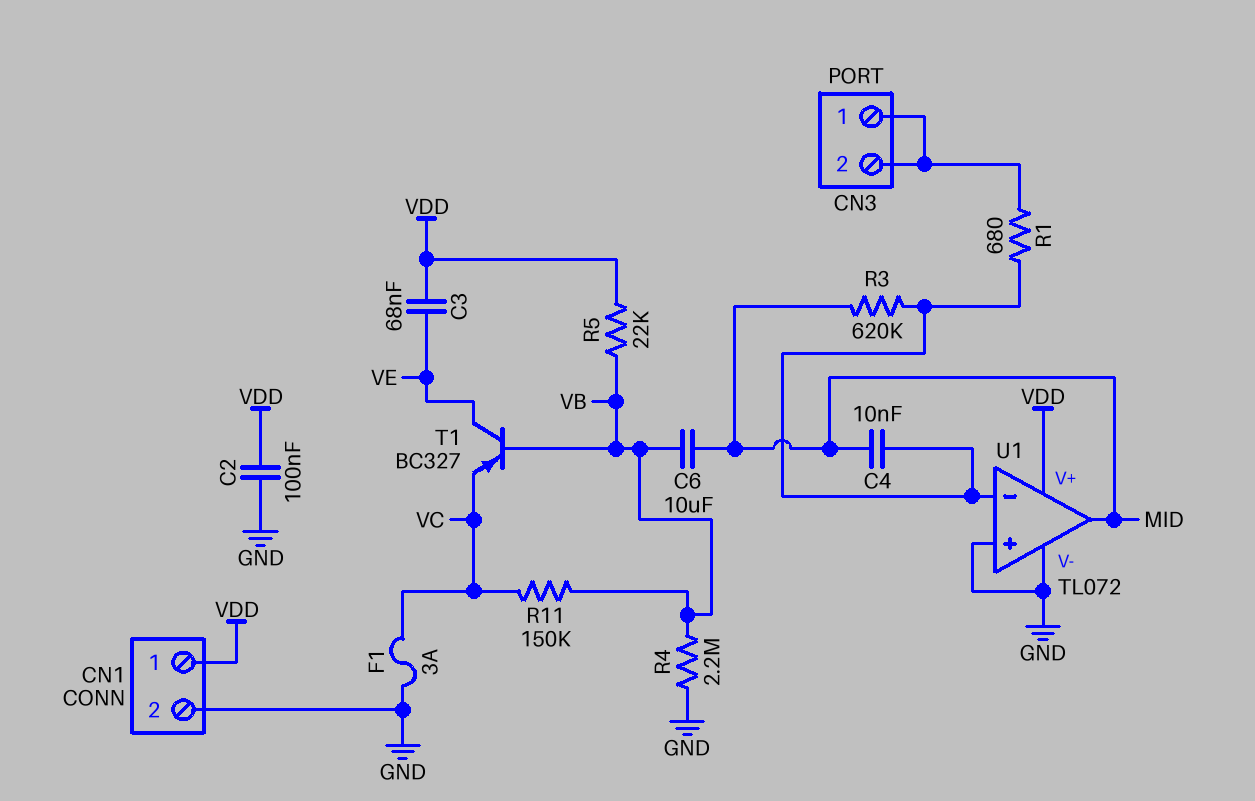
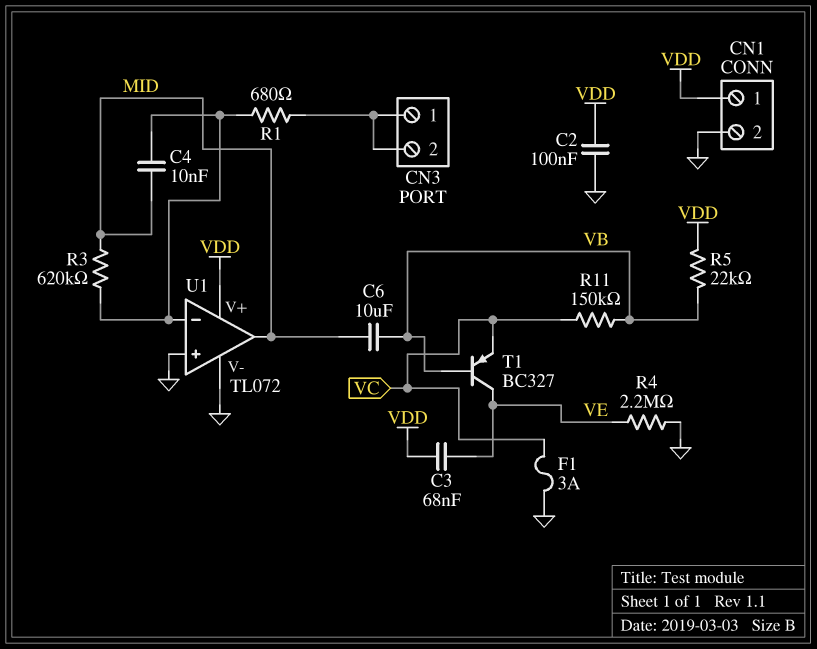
R4: 2.2M (GND, VB) -> 2.2M (GND, VE)

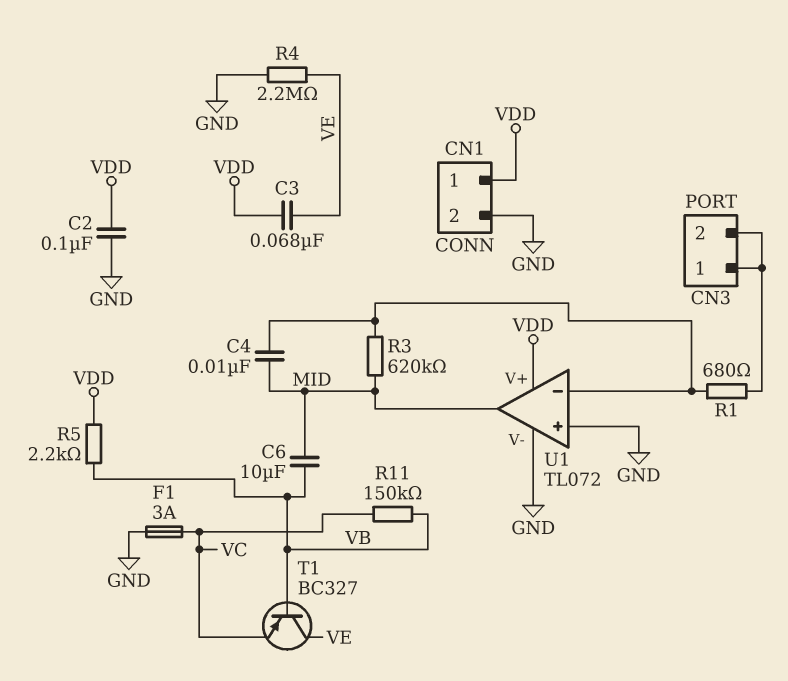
R5: 22k (VB, VDD) -> 2.2k (VB, VDD)

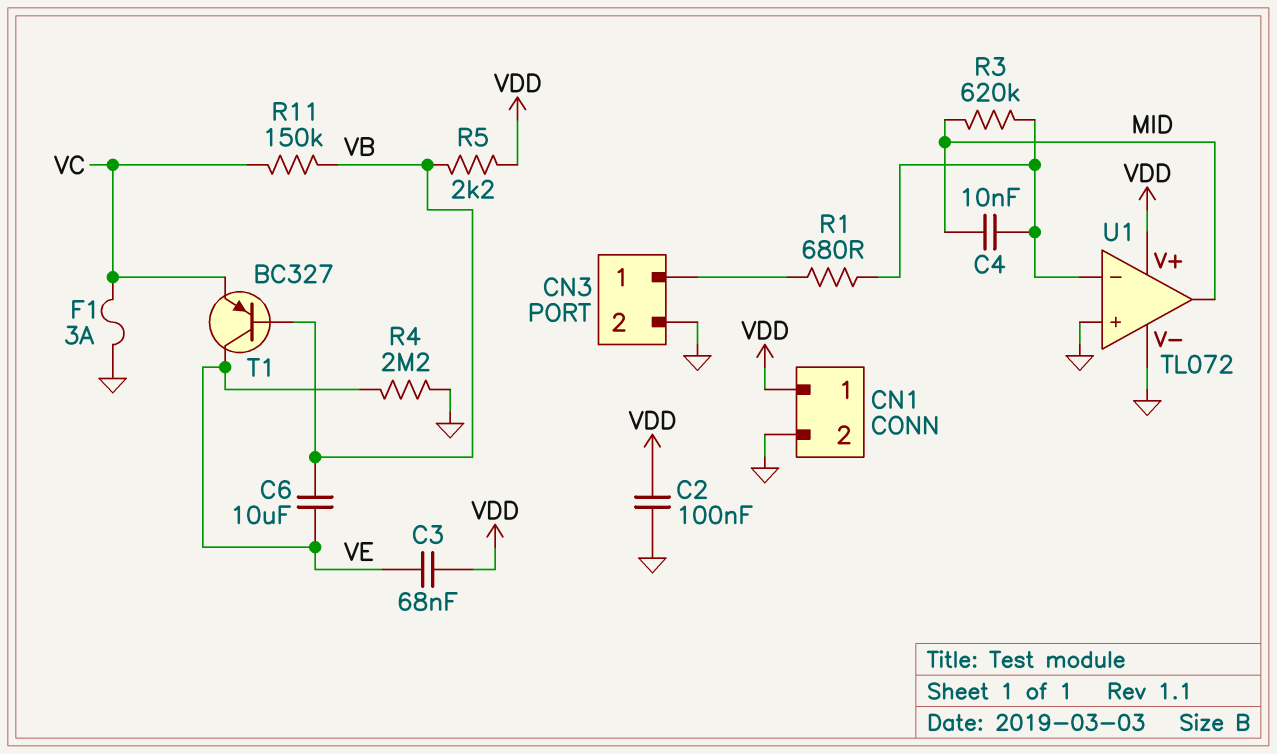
C6: 10uF (MID, VB) -> 10uF (VB, VE)
CN3 pin 2: CN3/1 -> GND

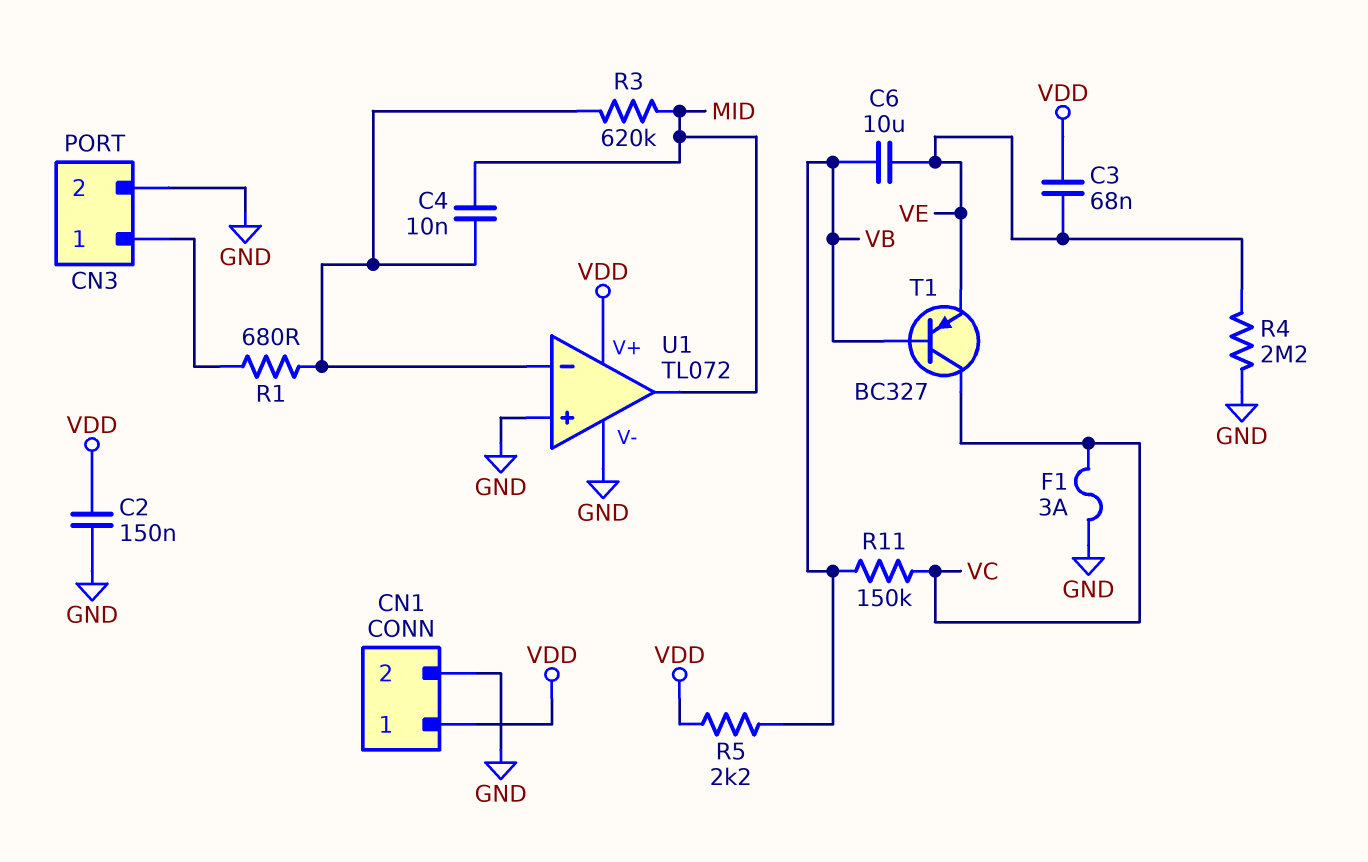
C2: 100nF (GND, VDD) -> 150nF (GND, VDD)
T1: PNP BC327 (B VB, C VE, E VC) -> PNP BC327 (B VB, C VC, E VE)

